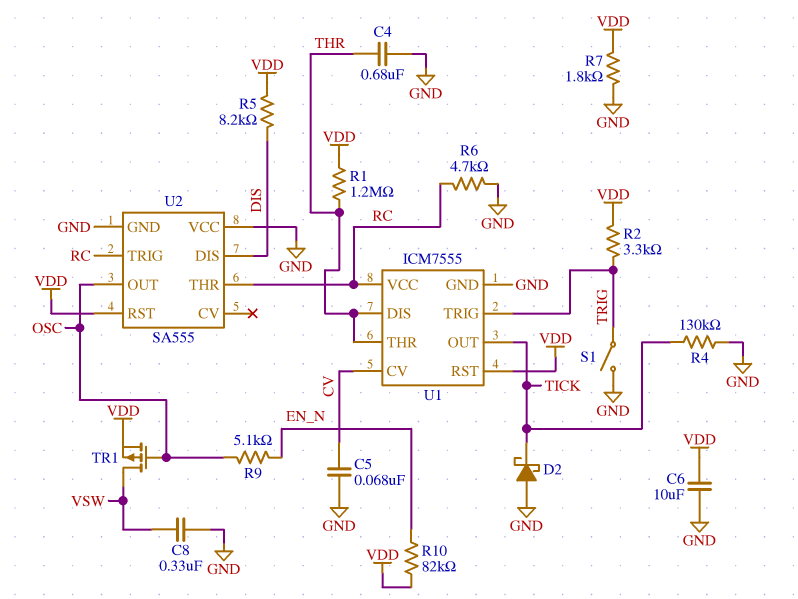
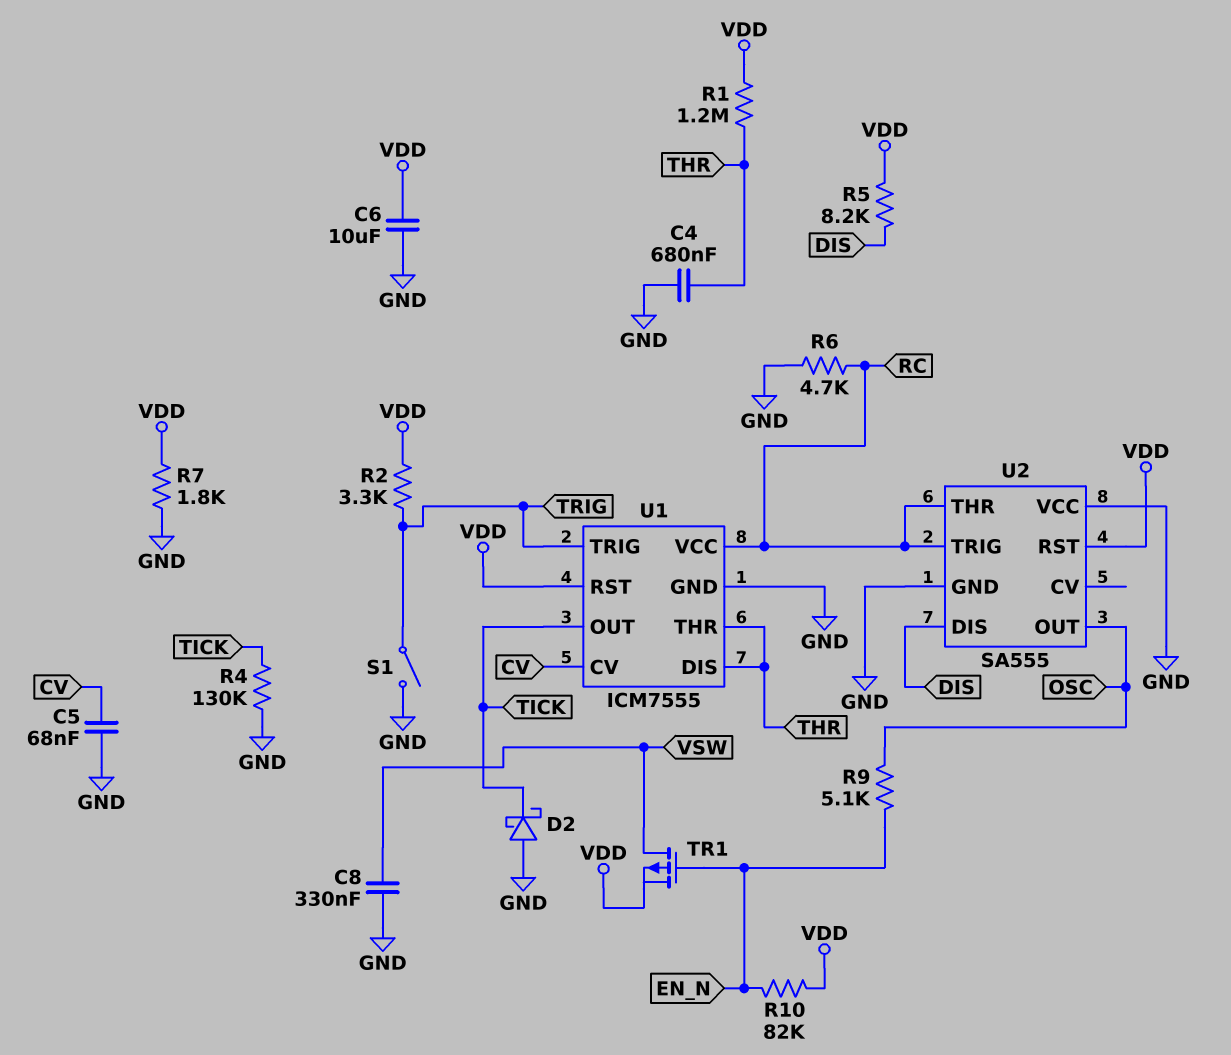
TR1: PMOS (G OSC, D VSW, S VDD) -> PMOS (G EN_N, D VSW, S VDD)

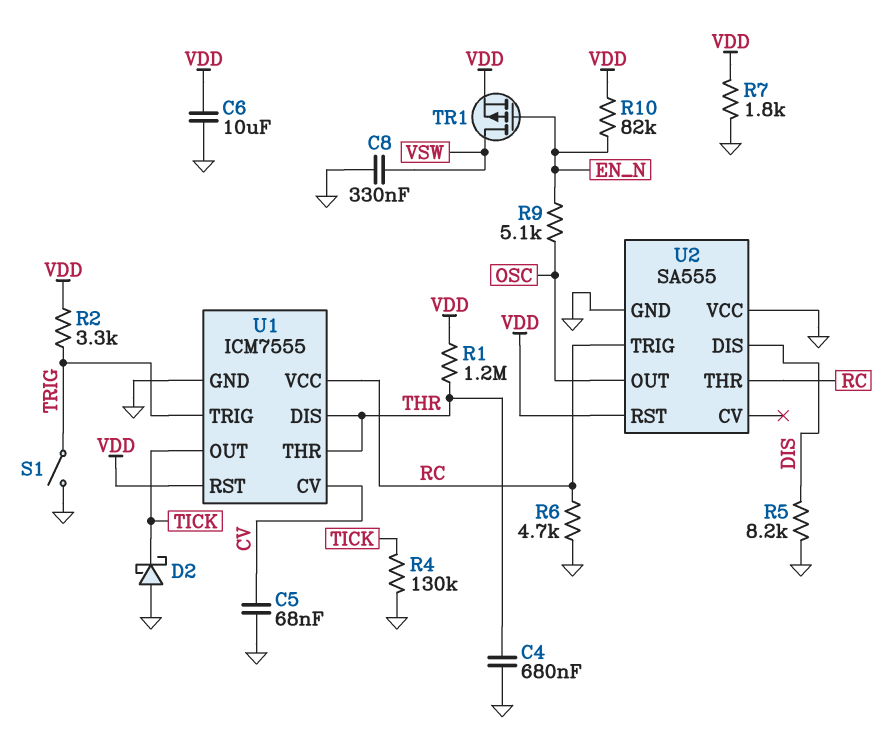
R5: 8.2k (DIS, VDD) -> 8.2k (DIS, GND)

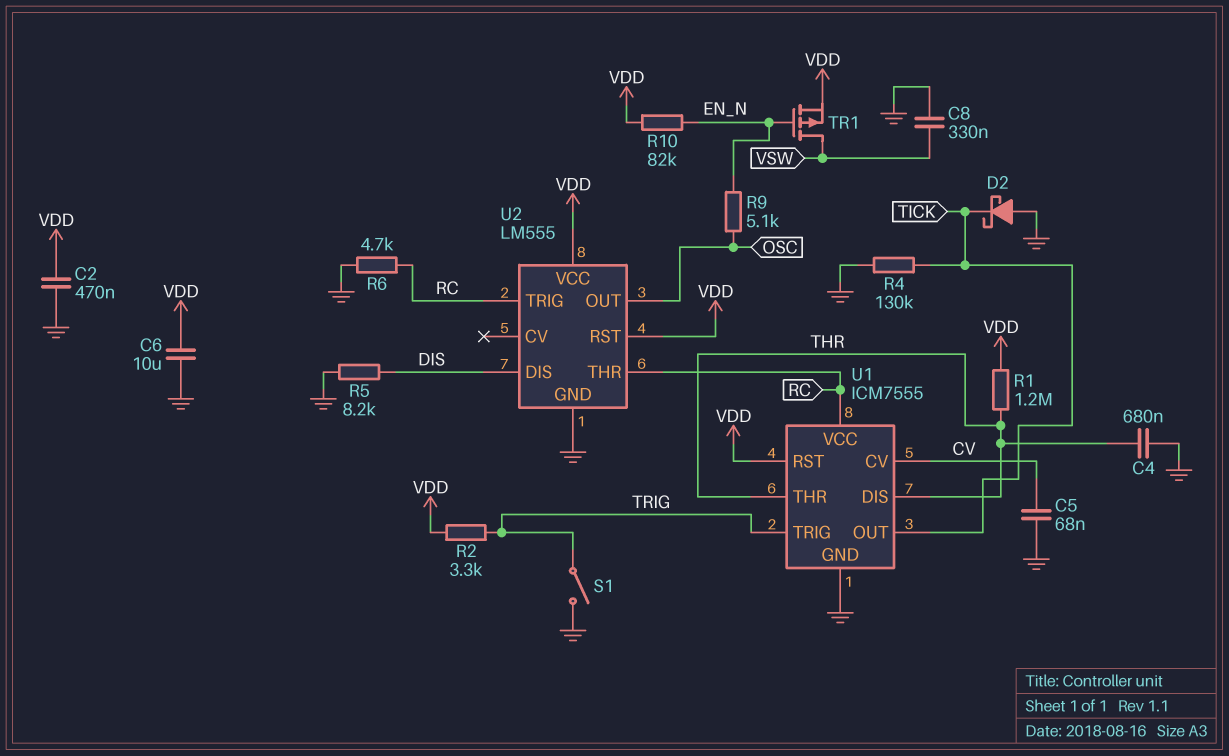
C2: none -> 470nF (GND, VDD)
R7: 1.8k (GND, VDD) -> none
U2: SA555 -> LM555
U2 pin VCC: GND -> VDD

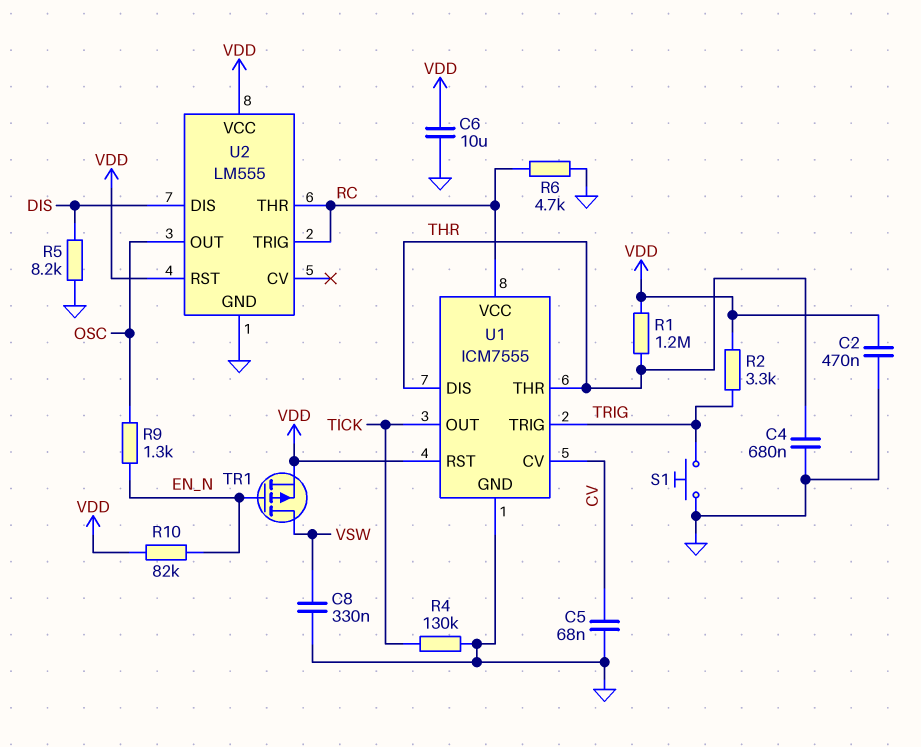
D2: schottky (A GND, K TICK) -> none
R9: 5.1k (EN_N, OSC) -> 1.3k (EN_N, OSC)
S1: switch (GND, TRIG) -> button (GND, TRIG)

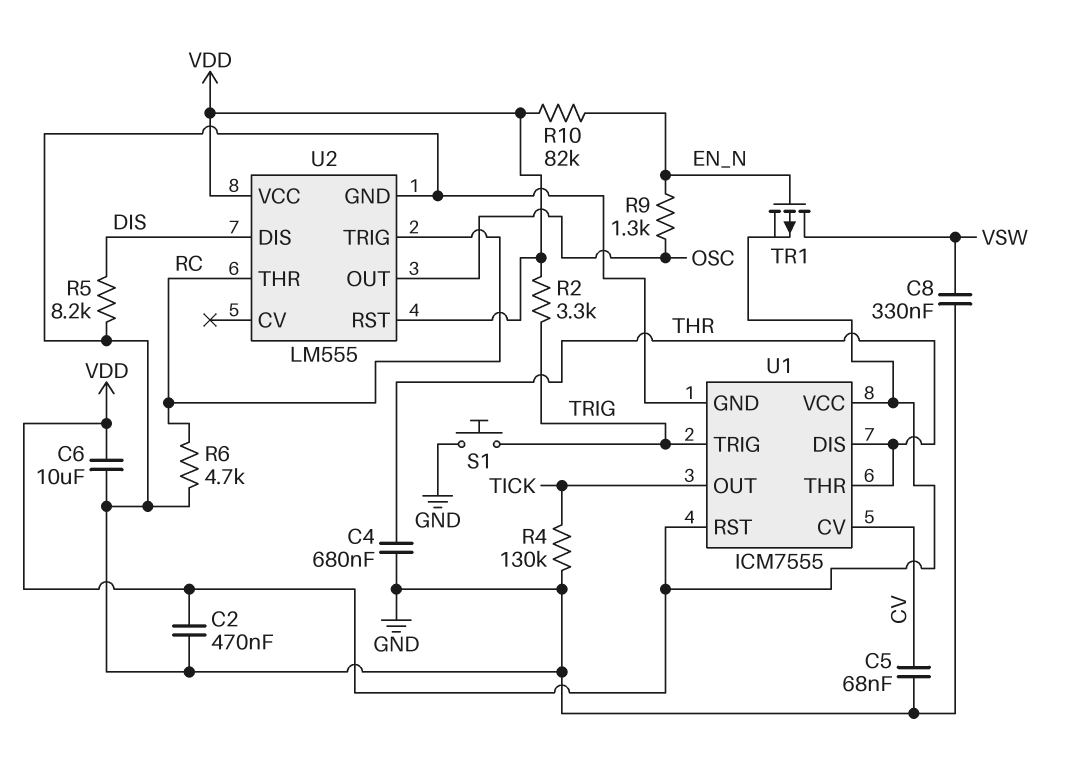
R1: 1.2M (THR, VDD) -> none
U1 pin VCC: RC -> VDD

